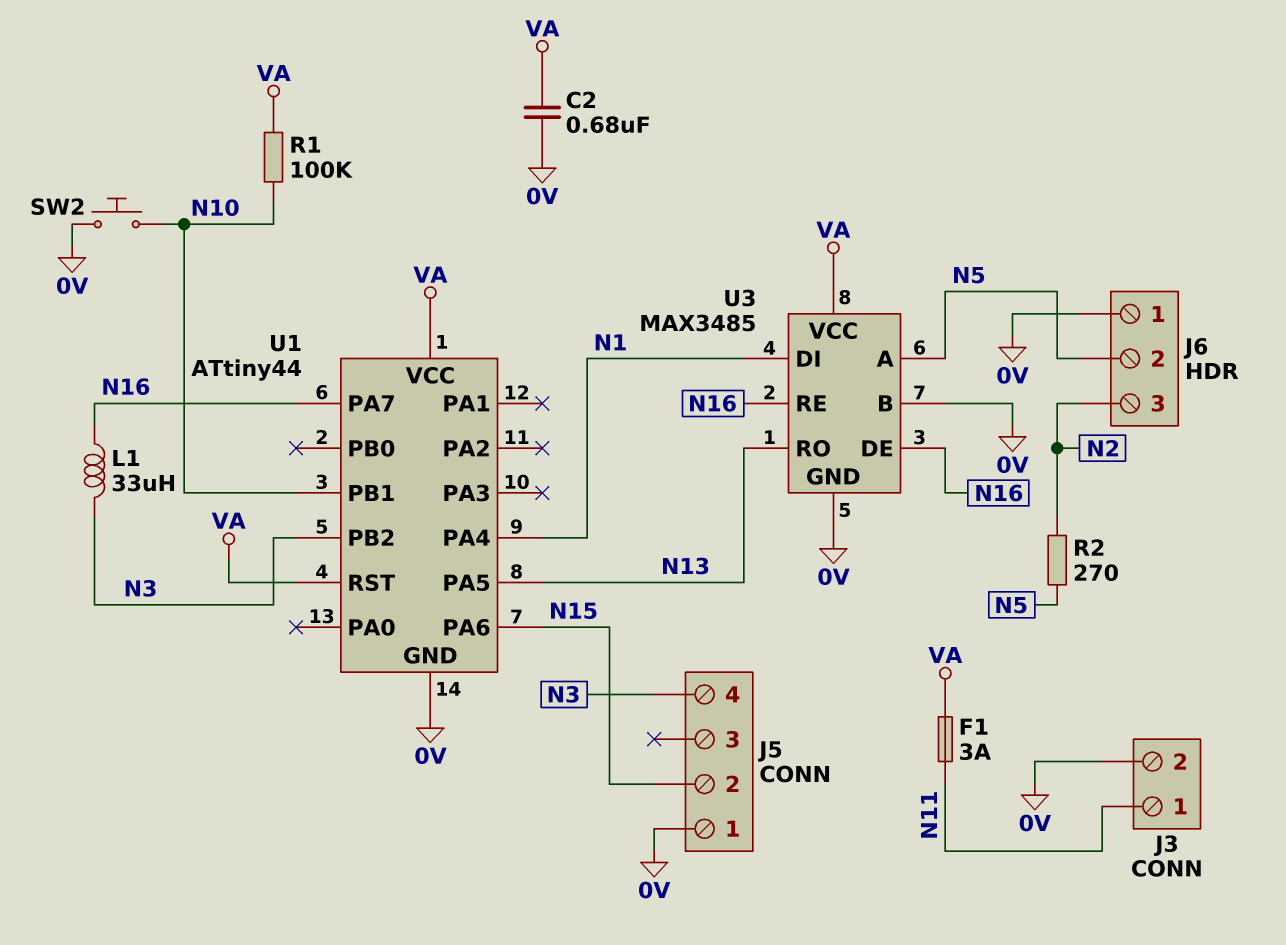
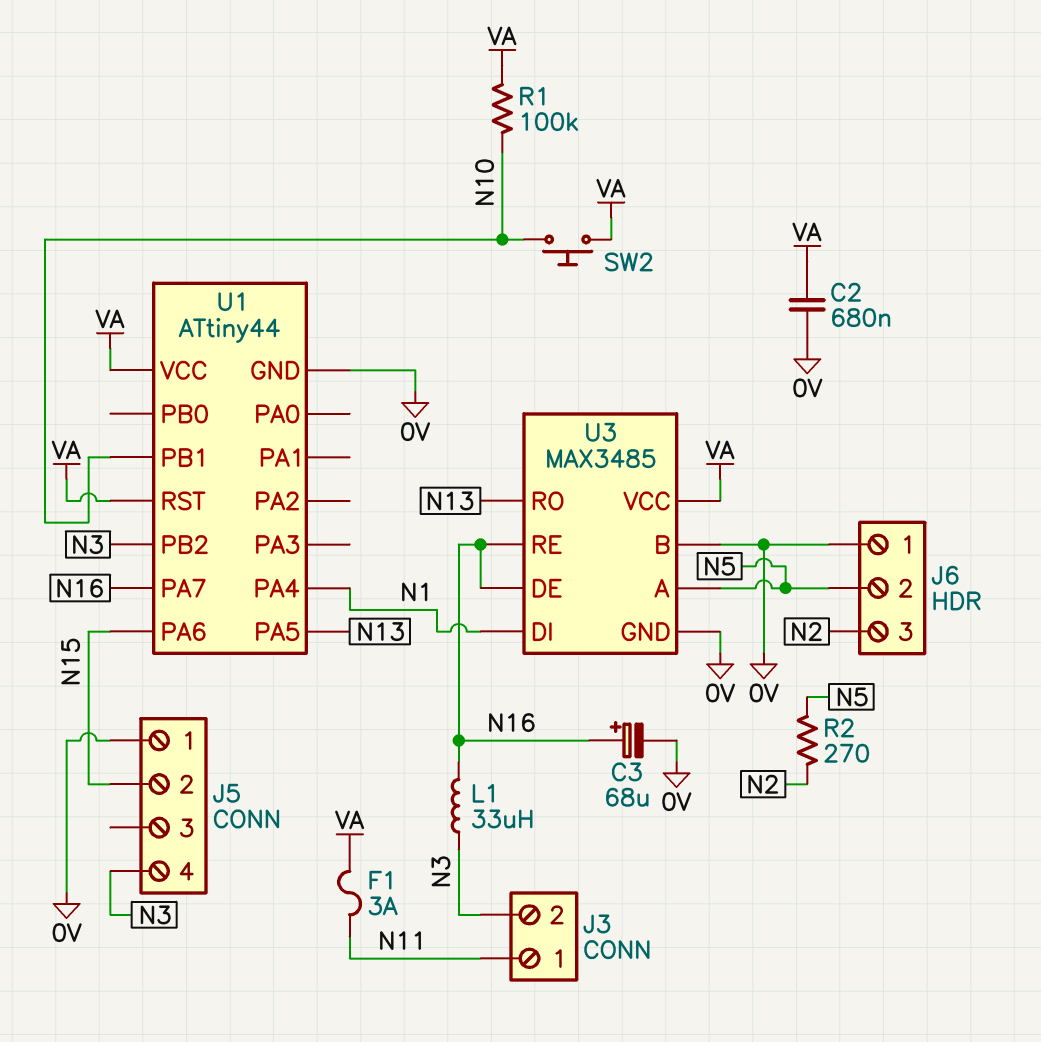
C3: none -> 68uF (plus N16, minus 0V)
J3 pin 2: 0V -> N3
SW2: button (0V, N10) -> button (N10, VA)

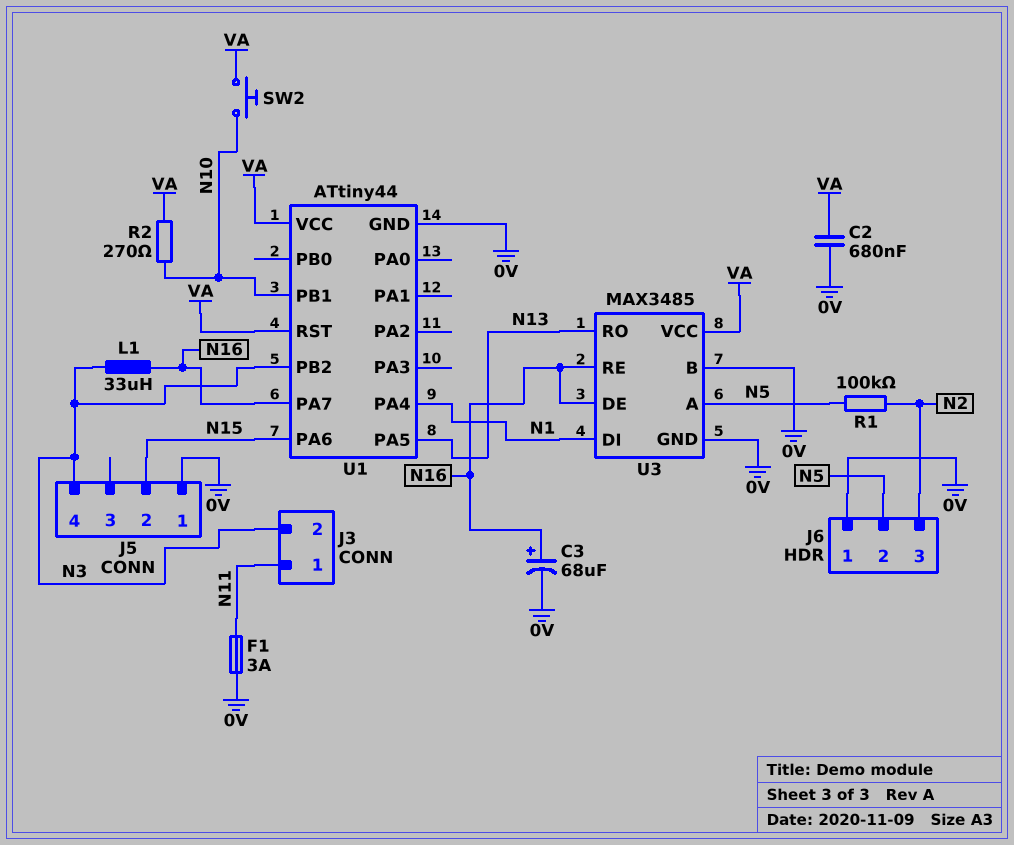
F1: 3A (N11, VA) -> 3A (0V, N11)
R1: 100k (N10, VA) -> 100k (N2, N5)
R2: 270 (N2, N5) -> 270 (N10, VA)

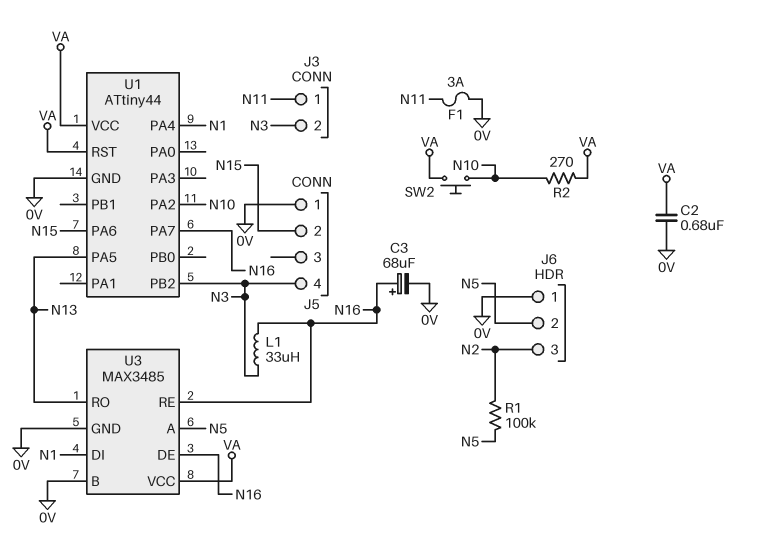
U1 pin PA2: none -> N10
U1 pin PB1: N10 -> none

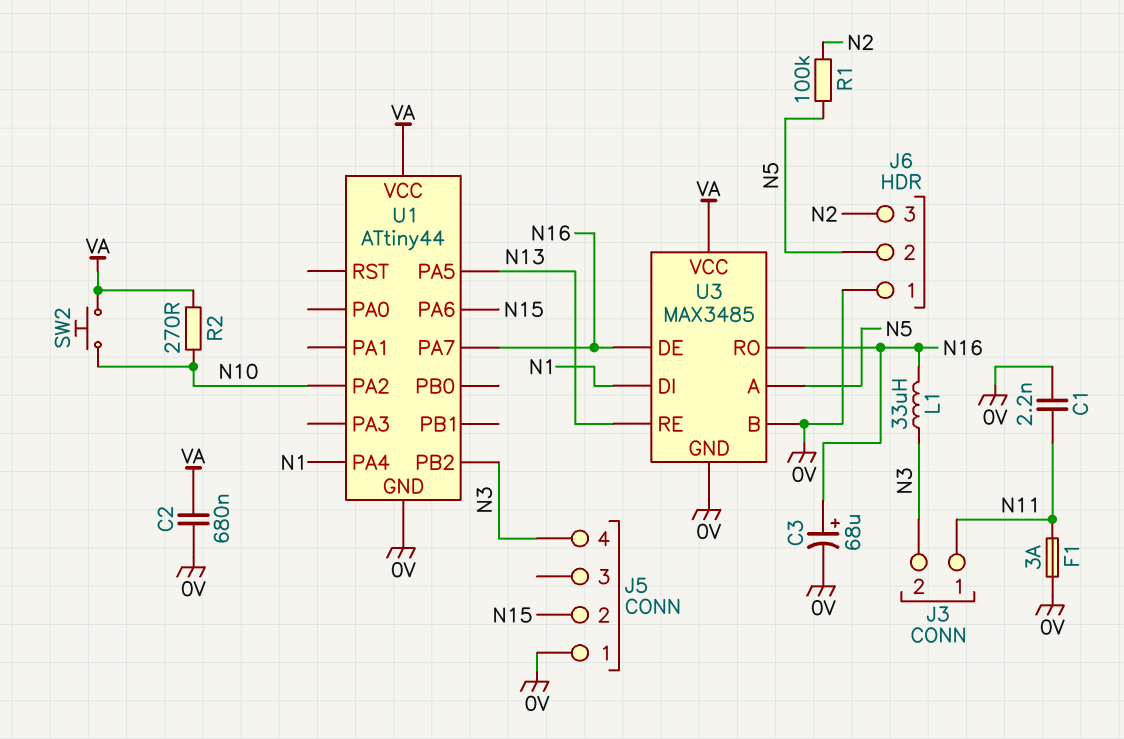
C1: none -> 2.2nF (0V, N11)
U1 pin RST: VA -> none
U3 pin RE: N16 -> N13
U3 pin RO: N13 -> N16

